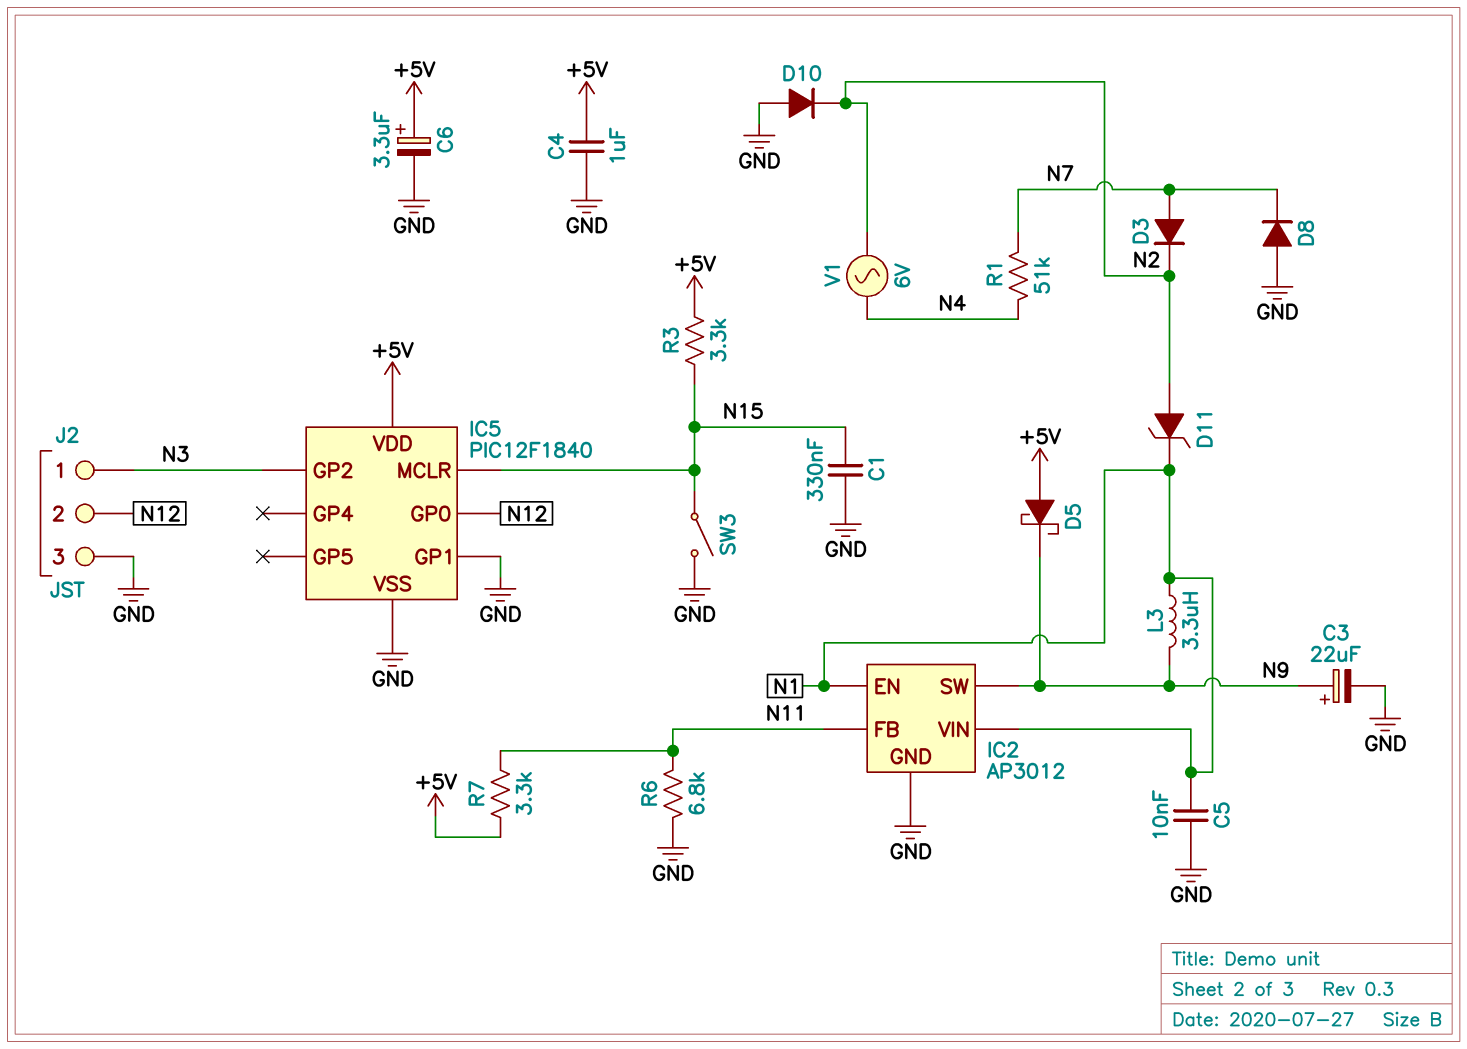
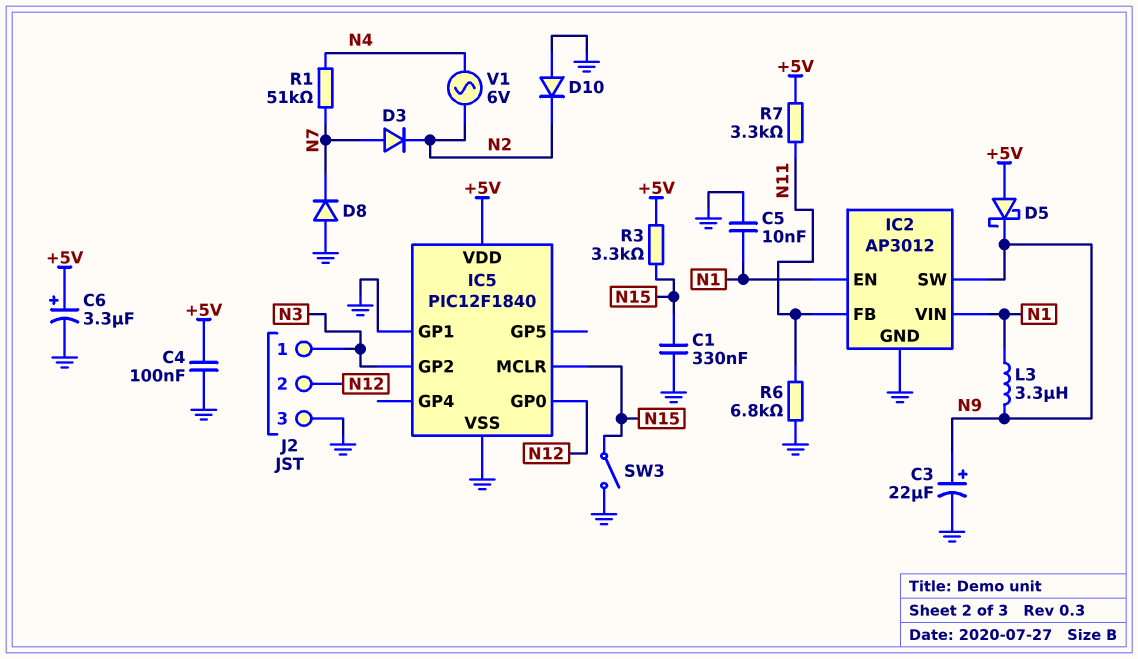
C4: 1uF (+5V, GND) -> 100nF (+5V, GND)
D11: zener (A N2, K N1) -> none

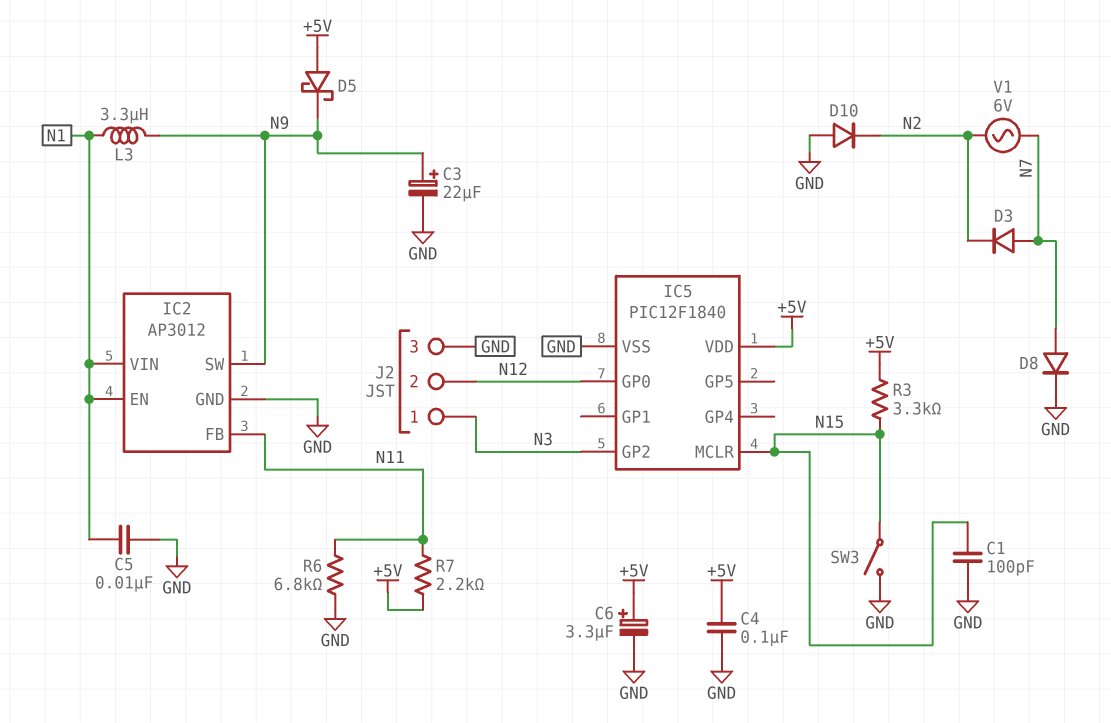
C1: 330nF (GND, N15) -> 100pF (GND, N15)
D8: diode (A GND, K N7) -> diode (A N7, K GND)
IC5 pin GP1: GND -> none
R1: 51k (N4, N7) -> none
R7: 3.3k (+5V, N11) -> 2.2k (+5V, N11)
V1: AC 6V (N2, N4) -> AC 6V (N2, N7)

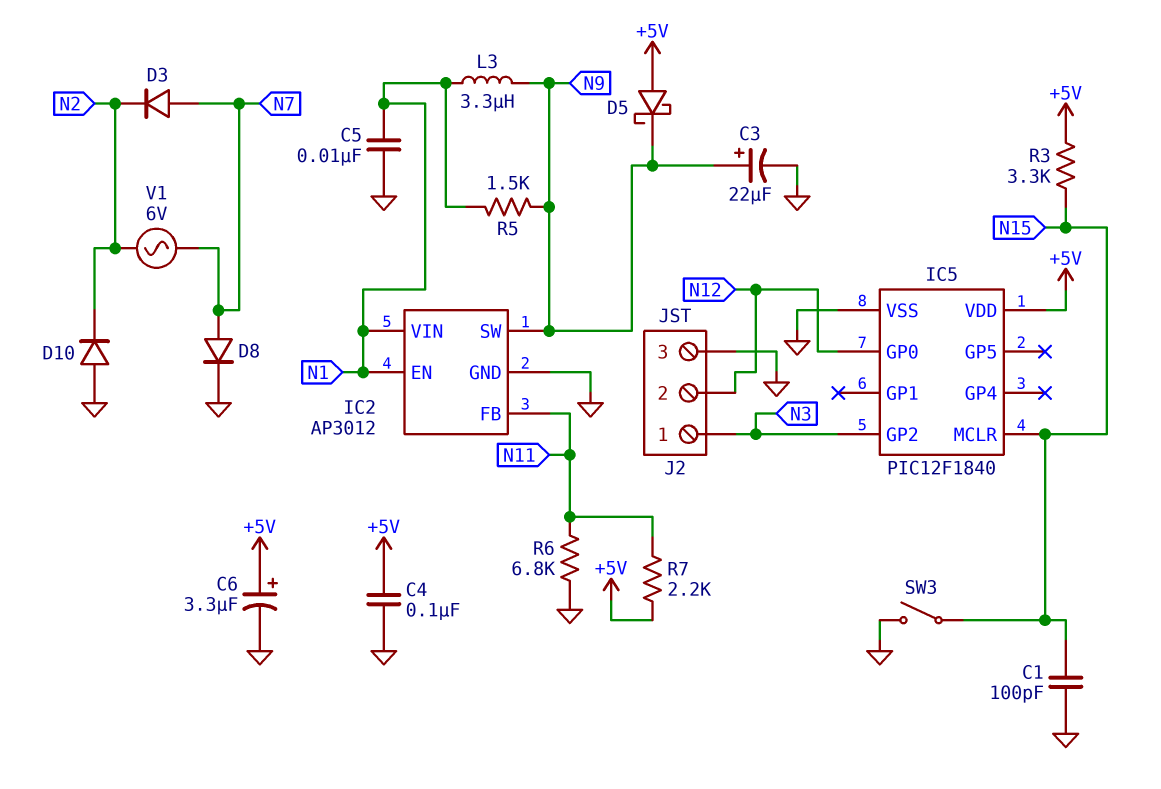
R5: none -> 1.5k (N1, N9)

